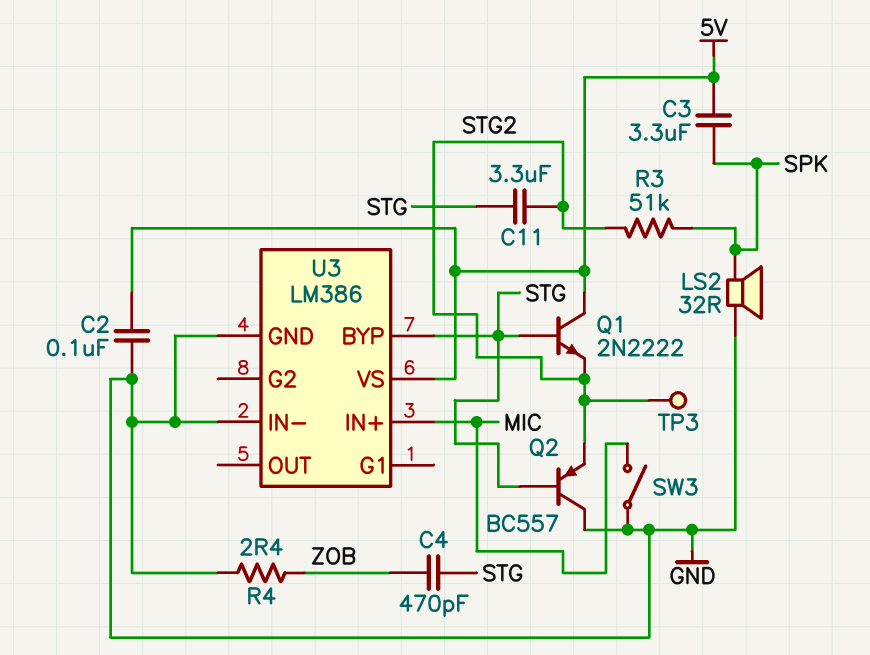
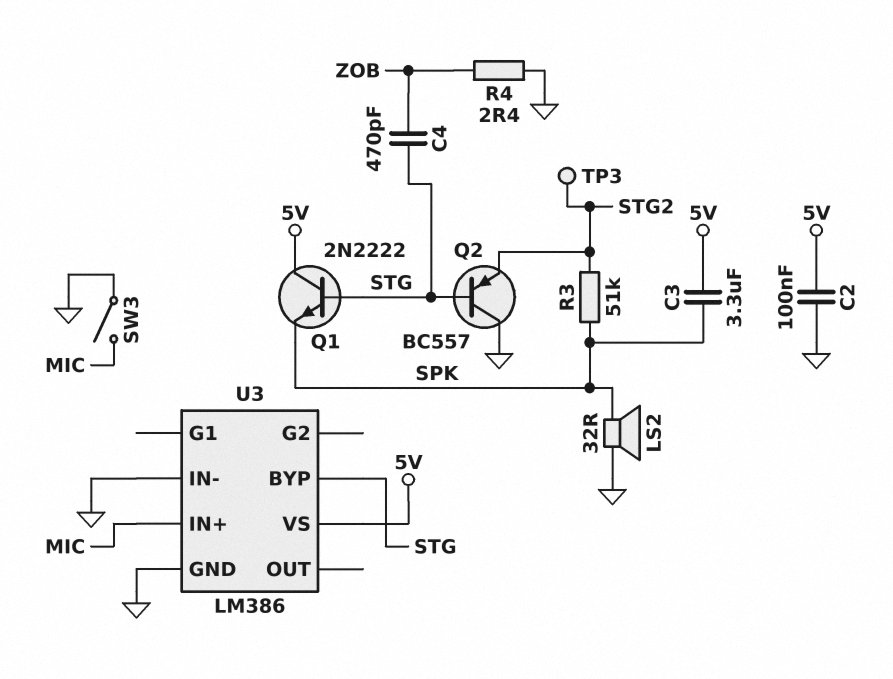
C11: 3.3uF (STG, STG2) -> none
Q1: NPN 2N2222 (B STG, C 5V, E STG2) -> NPN 2N2222 (B STG, C 5V, E SPK)

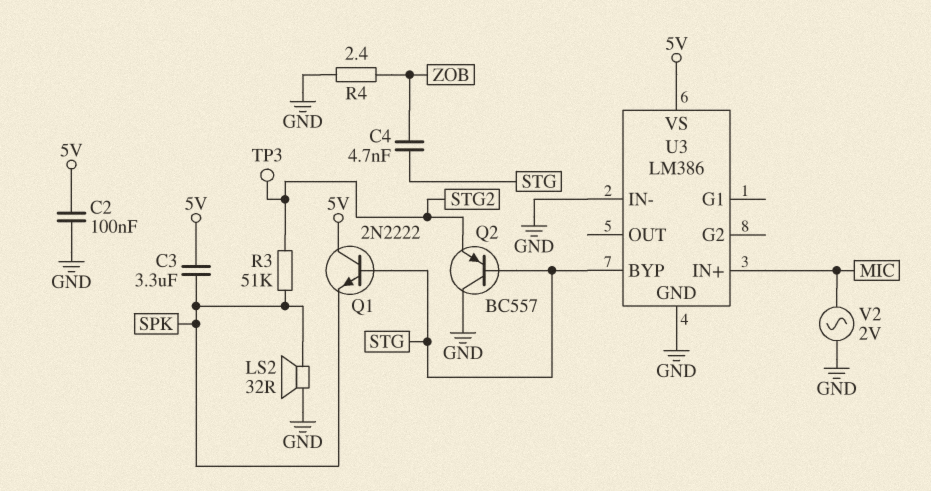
C4: 470pF (STG, ZOB) -> 4.7nF (STG, ZOB)
SW3: switch (GND, MIC) -> none
V2: none -> AC 2V (GND, MIC)

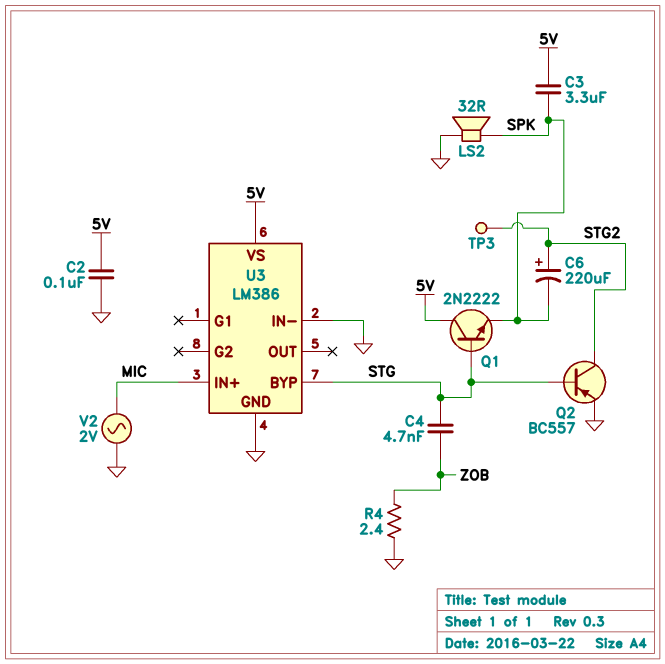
C6: none -> 220uF (plus STG2, minus SPK)
Q2: PNP BC557 (B STG, C GND, E STG2) -> PNP BC557 (B STG, C STG2, E GND)
R3: 51k (SPK, STG2) -> none

